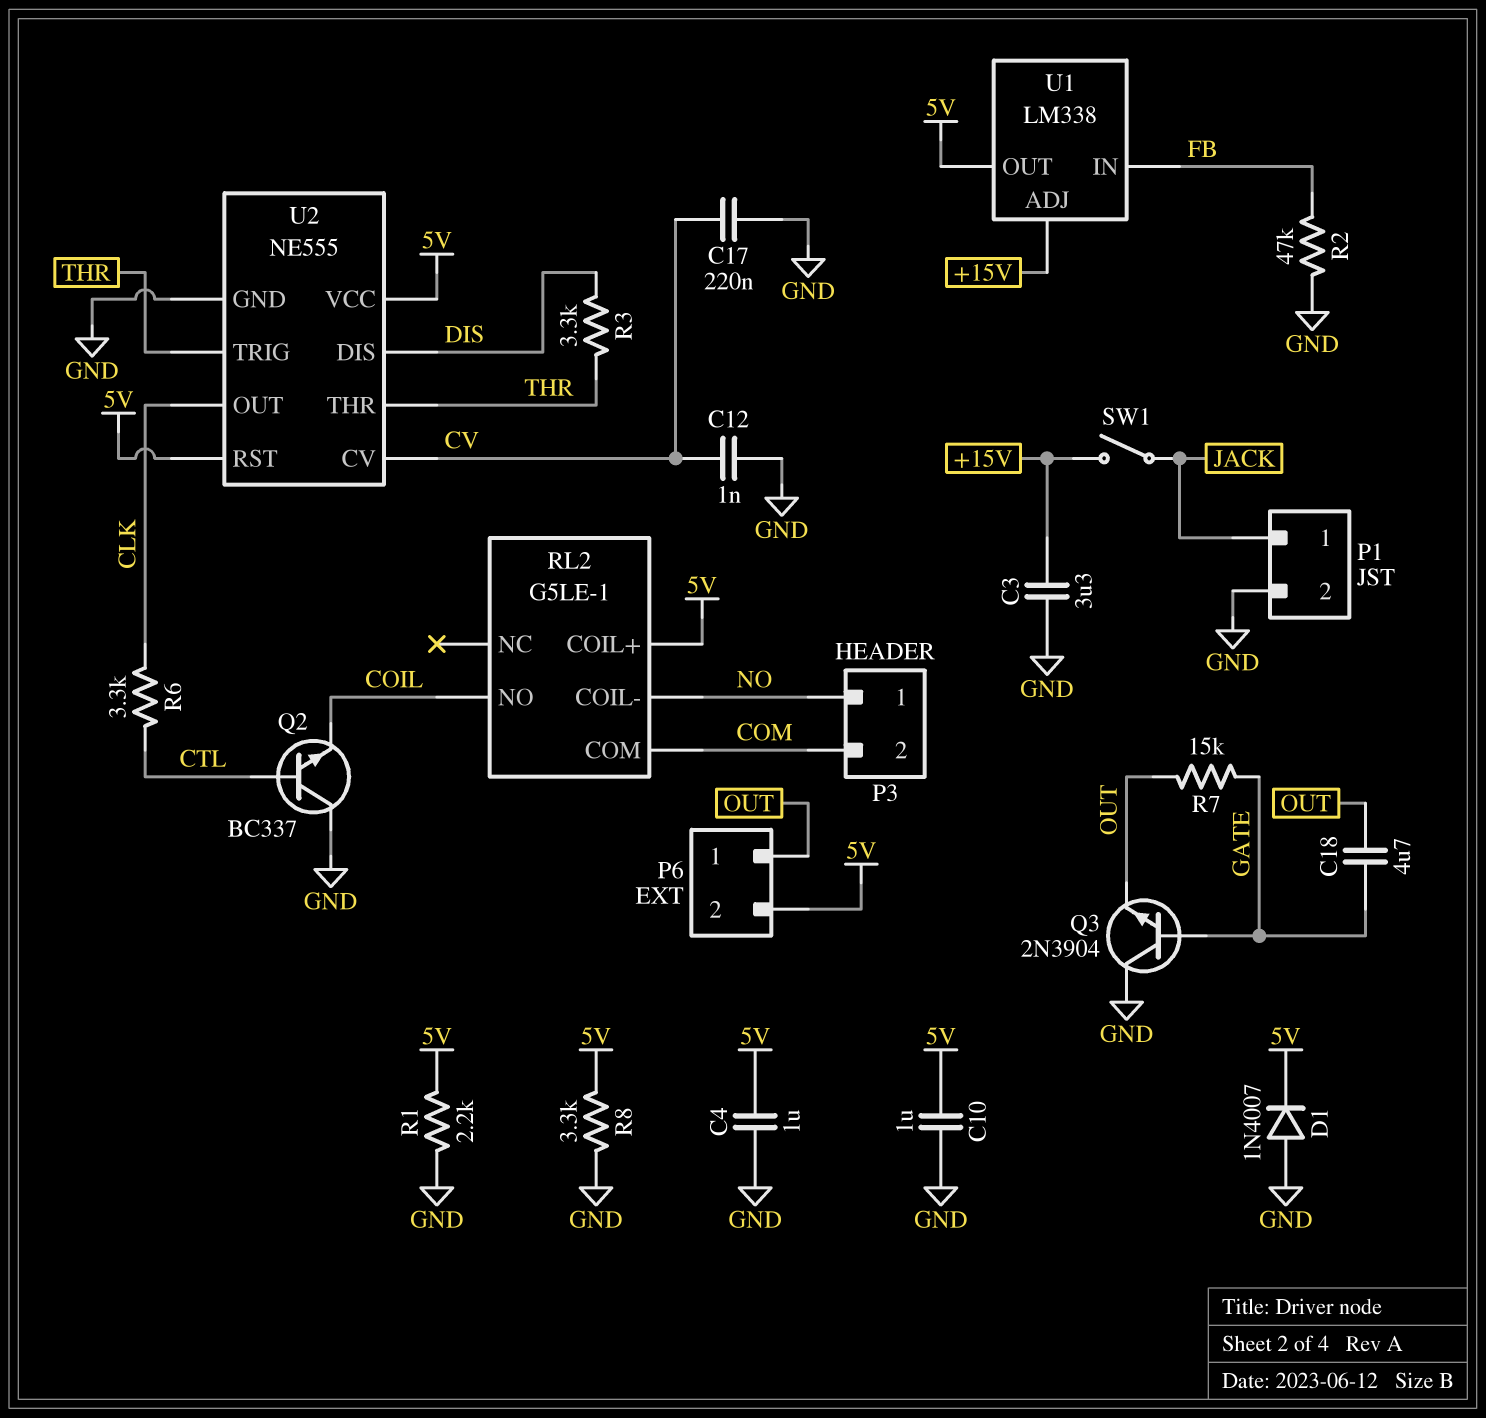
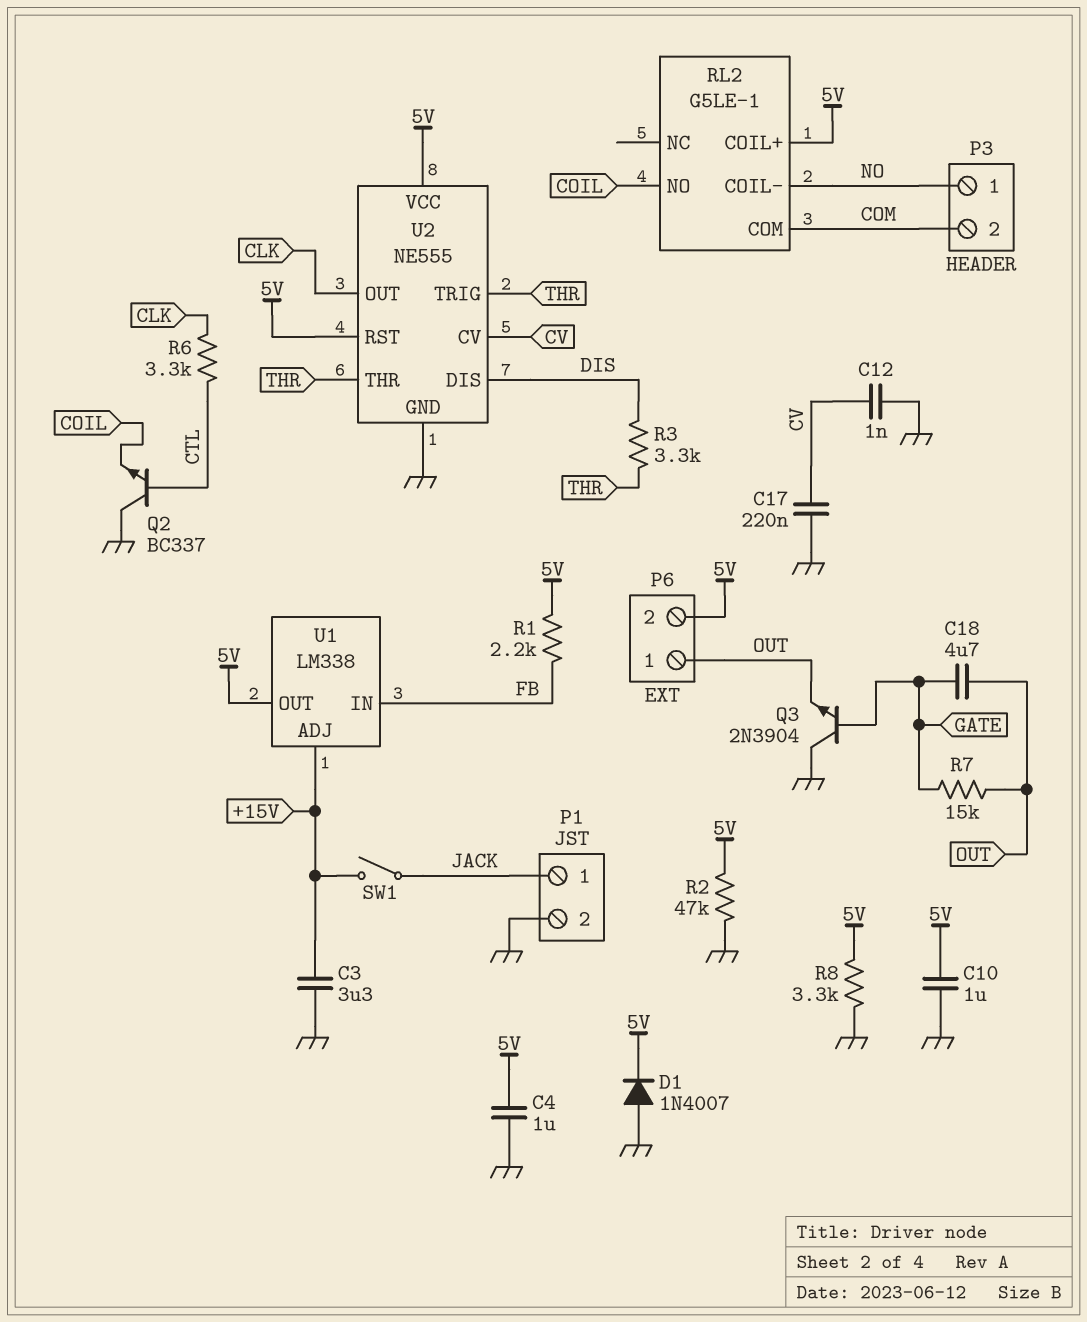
R1: 2.2k (5V, GND) -> 2.2k (5V, FB)
R2: 47k (FB, GND) -> 47k (5V, GND)

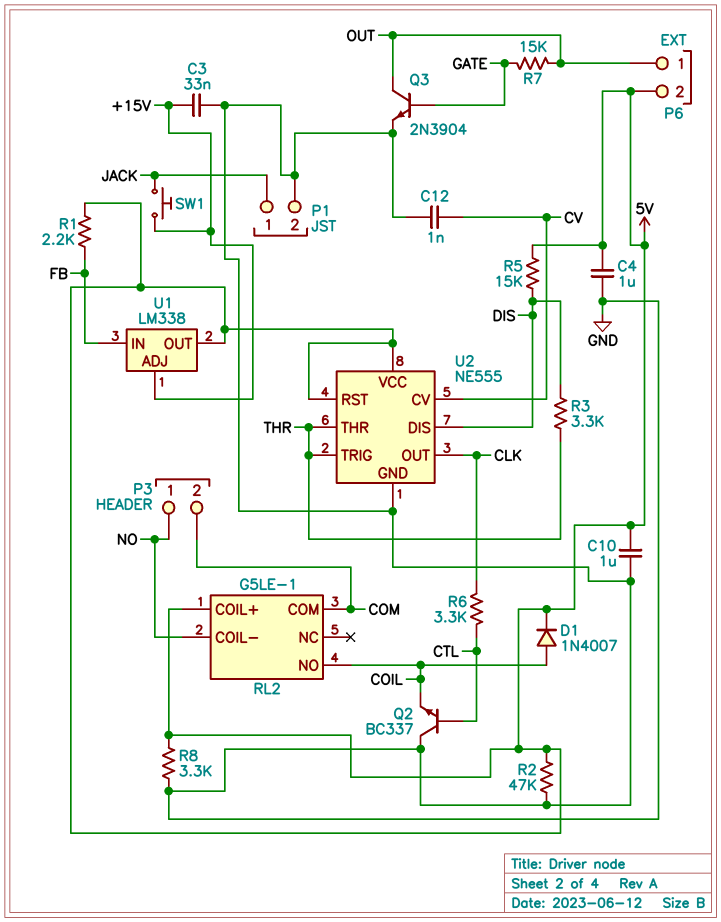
C3: 3.3uF (+15V, GND) -> 33nF (+15V, GND)
C17: 220nF (CV, GND) -> none
C18: 4.7uF (GATE, OUT) -> none
D1: diode 1N4007 (A GND, K 5V) -> diode 1N4007 (A COIL, K 5V)
Q3: NPN 2N3904 (B GATE, C GND, E OUT) -> NPN 2N3904 (B GATE, C OUT, E GND)
R5: none -> 15k (5V, DIS)
SW1: switch (+15V, JACK) -> button (+15V, JACK)

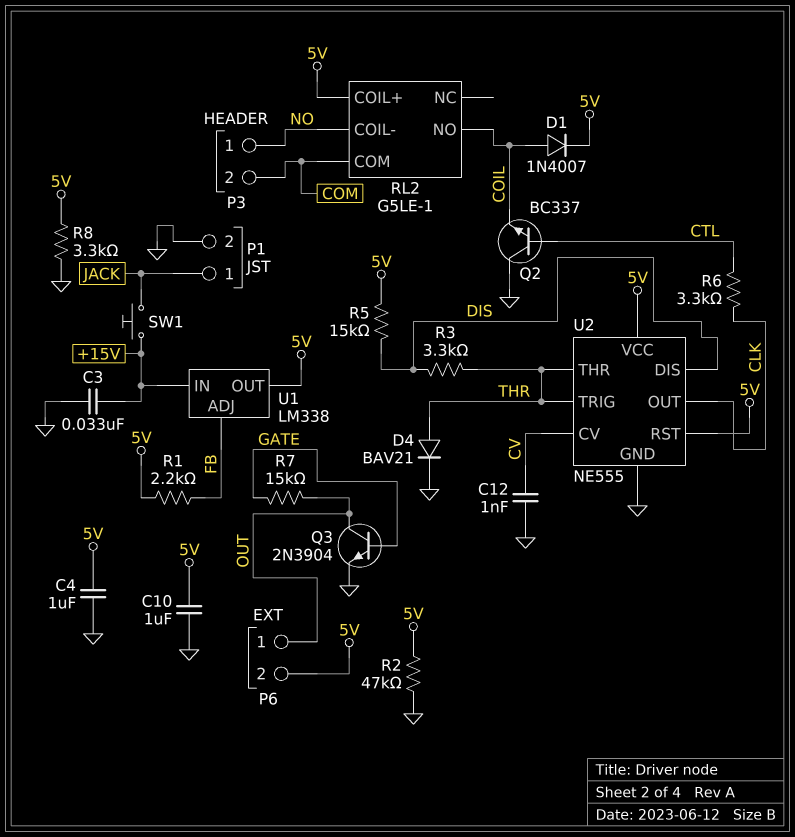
D4: none -> diode BAV21 (A THR, K GND)
U1 pin ADJ: +15V -> FB
U1 pin IN: FB -> +15V

